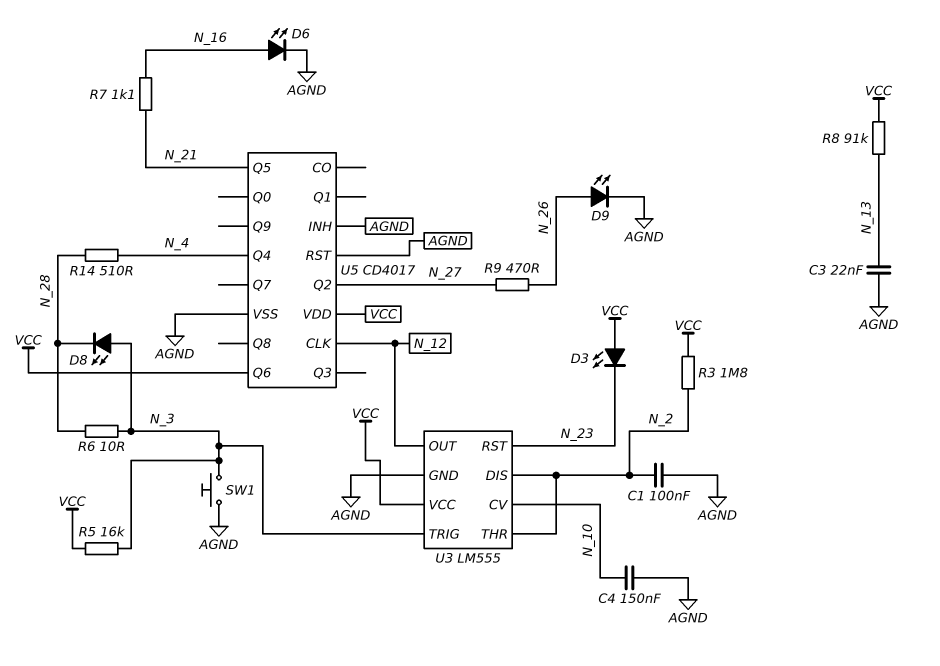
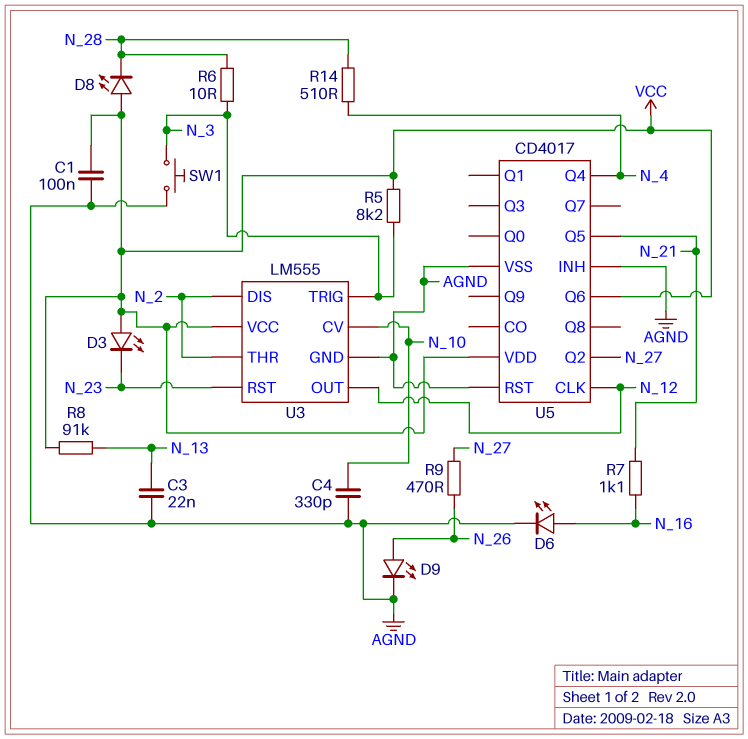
C1: 100nF (AGND, N_2) -> 100nF (AGND, VCC)
C4: 150nF (AGND, N_10) -> 330pF (AGND, N_10)
D8: LED (A N_3, K N_28) -> LED (A VCC, K N_28)
R3: 1.8M (N_2, VCC) -> none
R5: 16k (N_3, VCC) -> 8.2k (N_3, VCC)

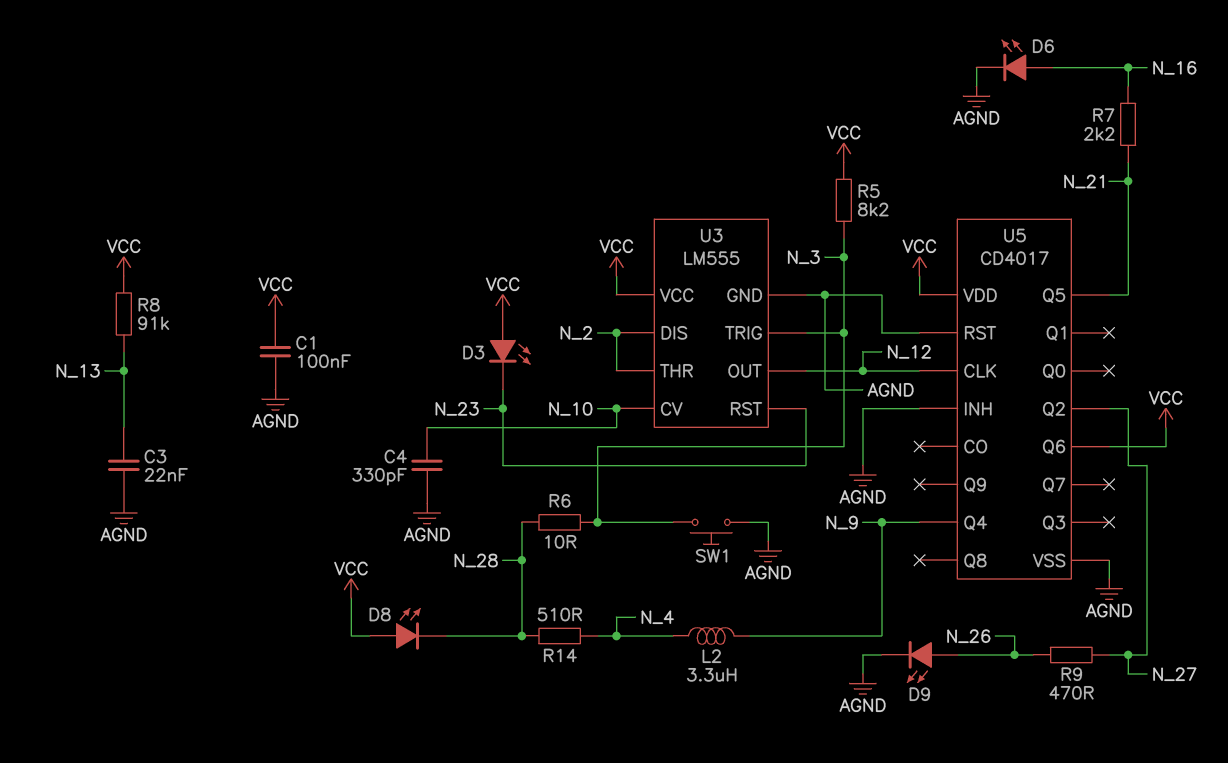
L2: none -> 3.3uH (N_4, N_9)
R7: 1.1k (N_16, N_21) -> 2.2k (N_16, N_21)
U5 pin Q4: N_4 -> N_9

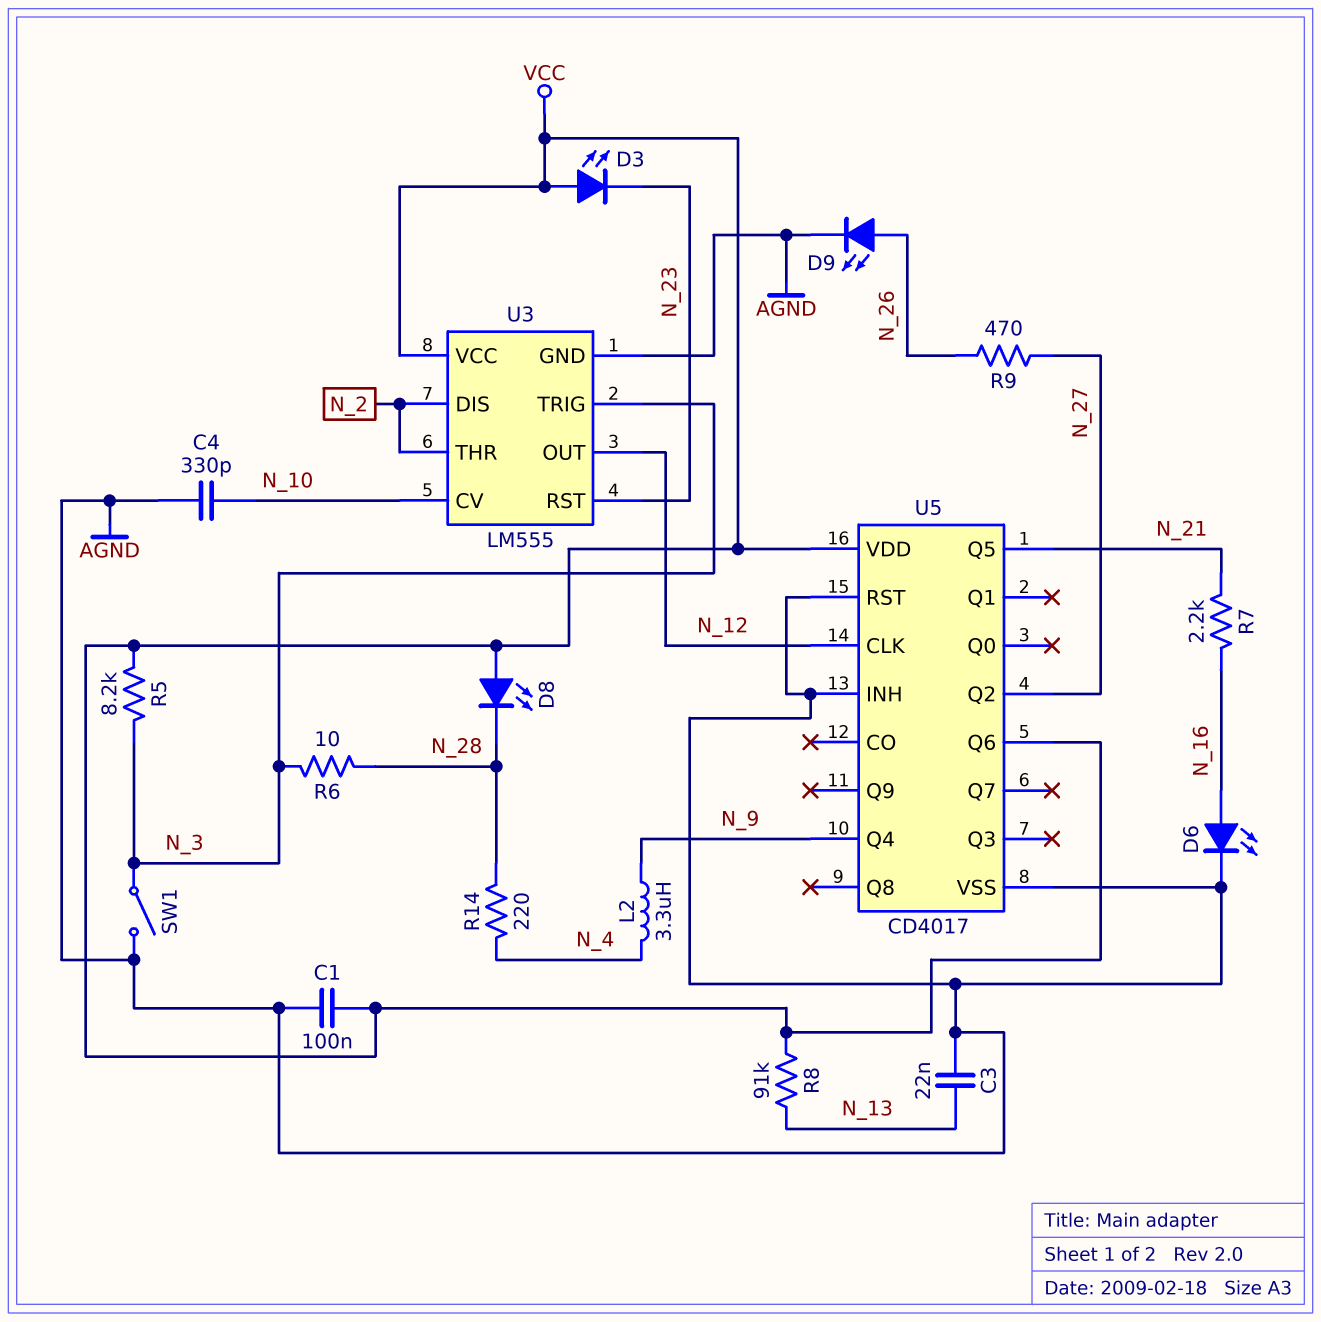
R14: 510 (N_4, N_28) -> 220 (N_4, N_28)
SW1: button (AGND, N_3) -> switch (AGND, N_3)

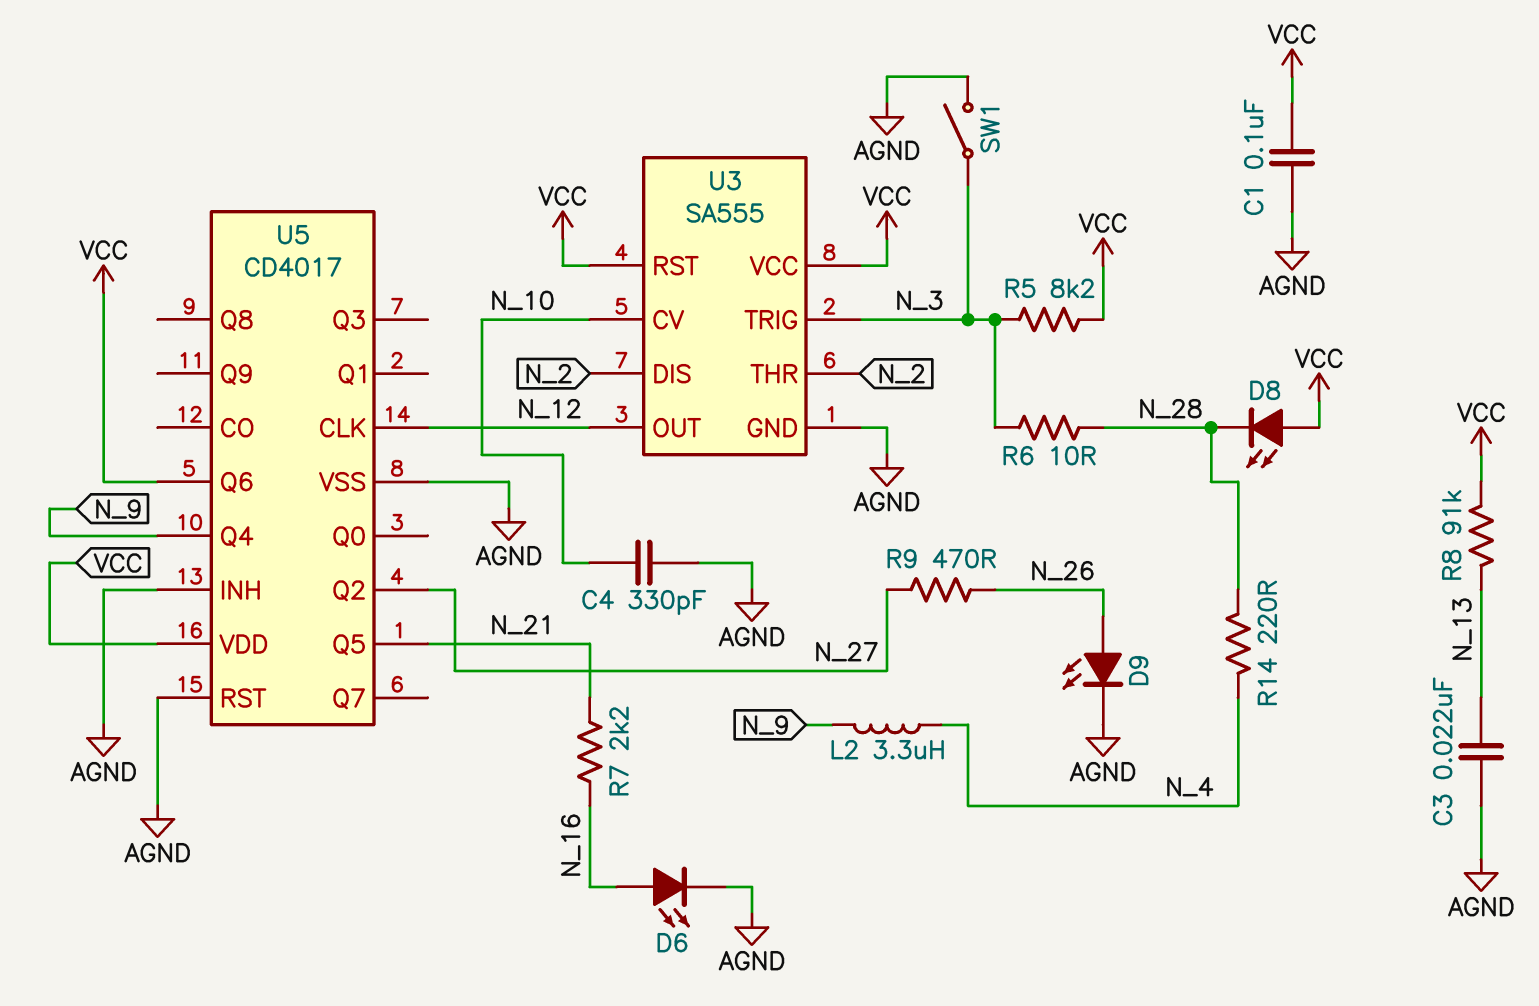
D3: LED (A VCC, K N_23) -> none
U3: LM555 -> SA555
U3 pin RST: N_23 -> VCC

